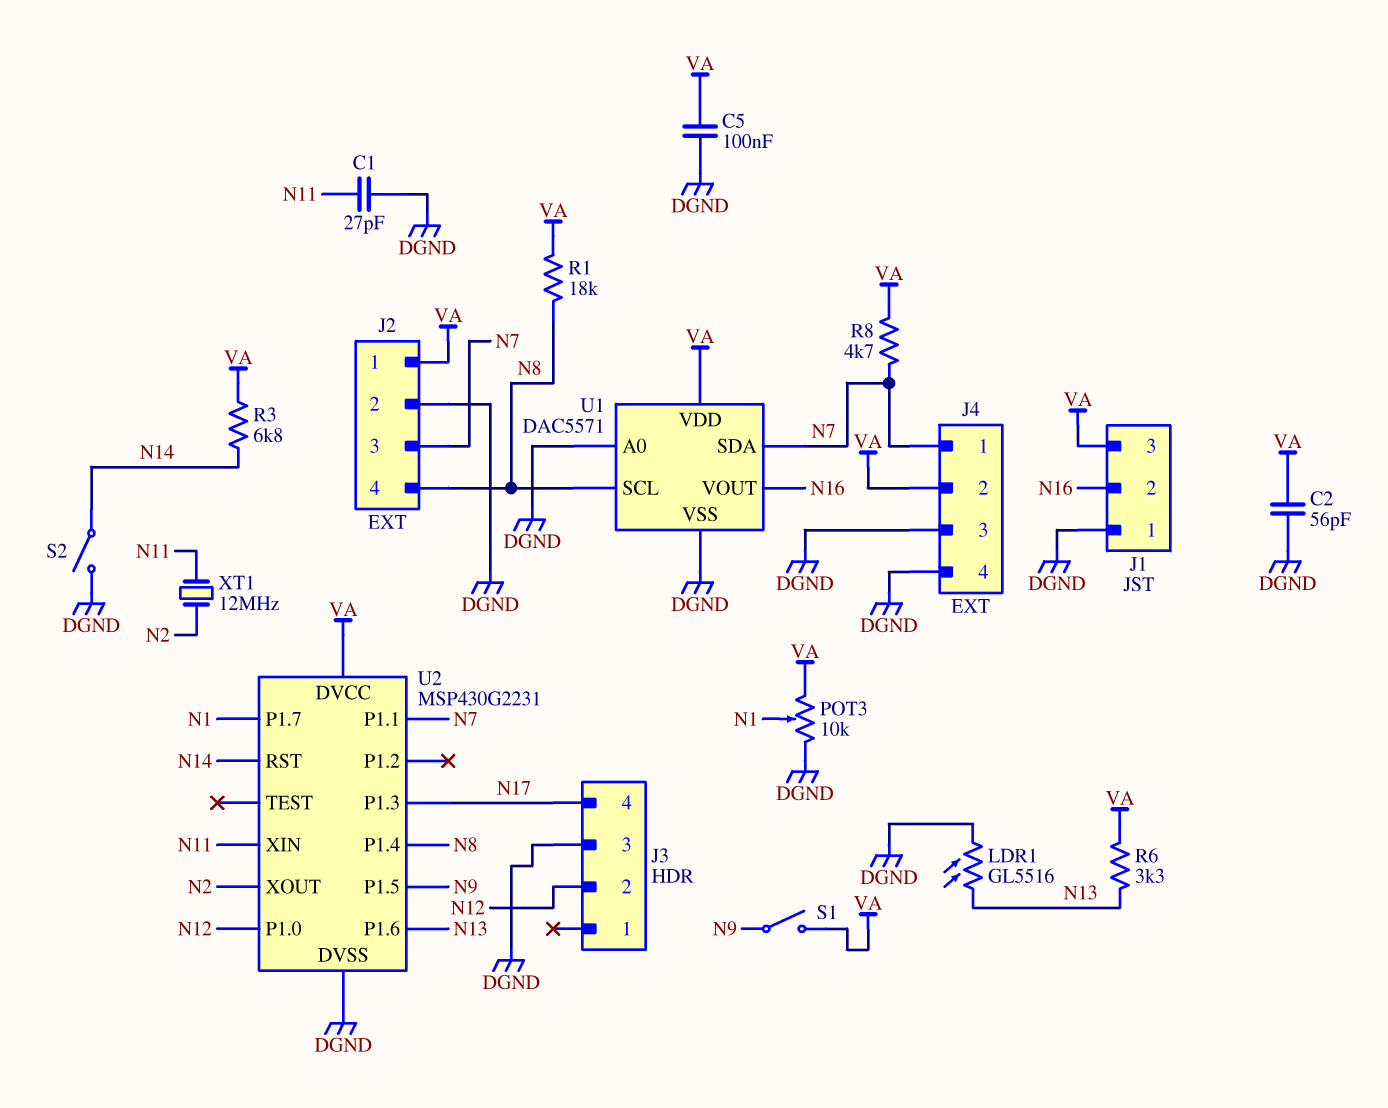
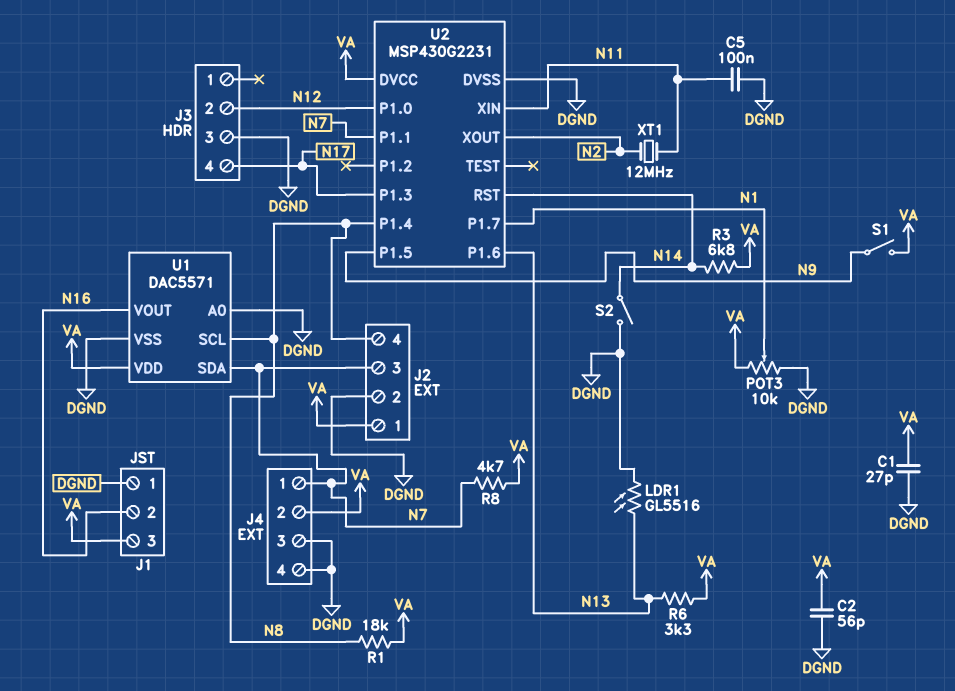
C1: 27pF (DGND, N11) -> 27pF (DGND, VA)
C5: 100nF (DGND, VA) -> 100nF (DGND, N11)

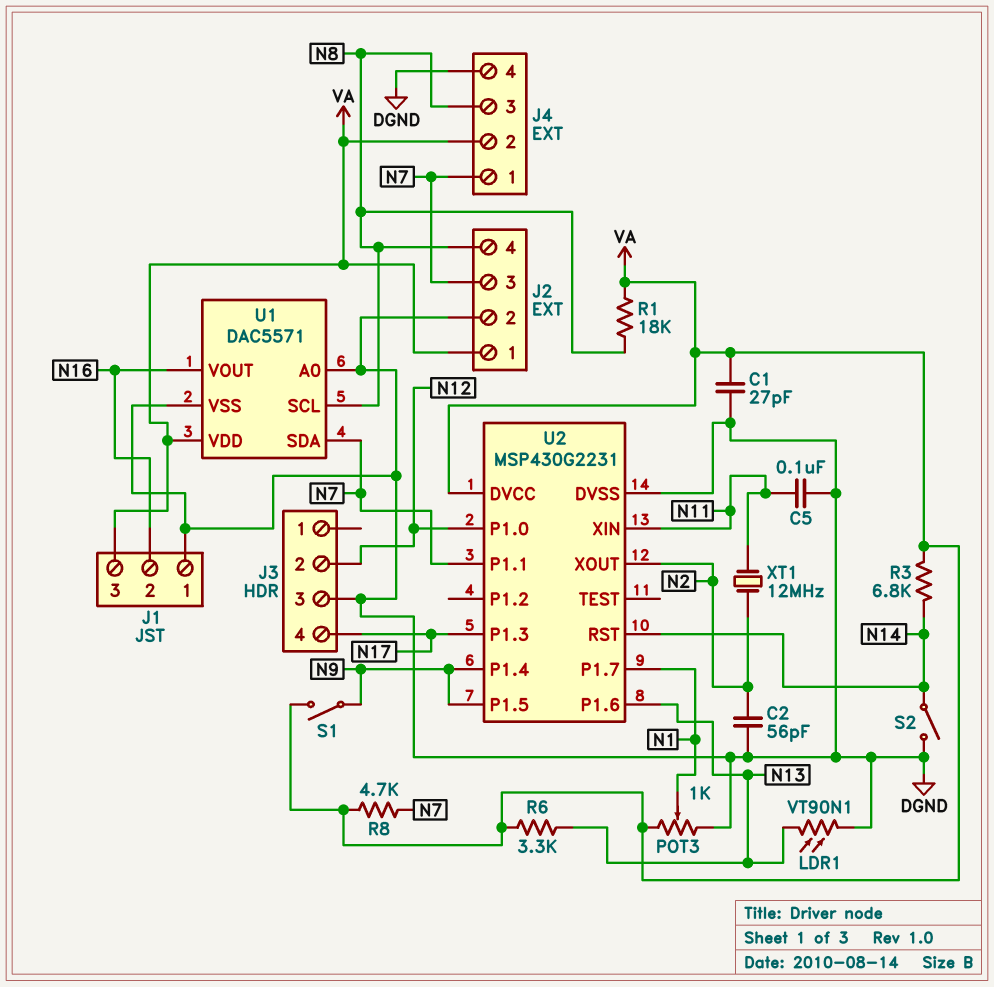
C2: 56pF (DGND, VA) -> 56pF (DGND, N2)
J4 pin 3: DGND -> N8
LDR1: GL5516 (DGND, N13) -> VT90N1 (DGND, N13)
POT3: 10k (DGND, VA, wiper N1) -> 1k (DGND, VA, wiper N1)
U2 pin P1.4: N8 -> N9

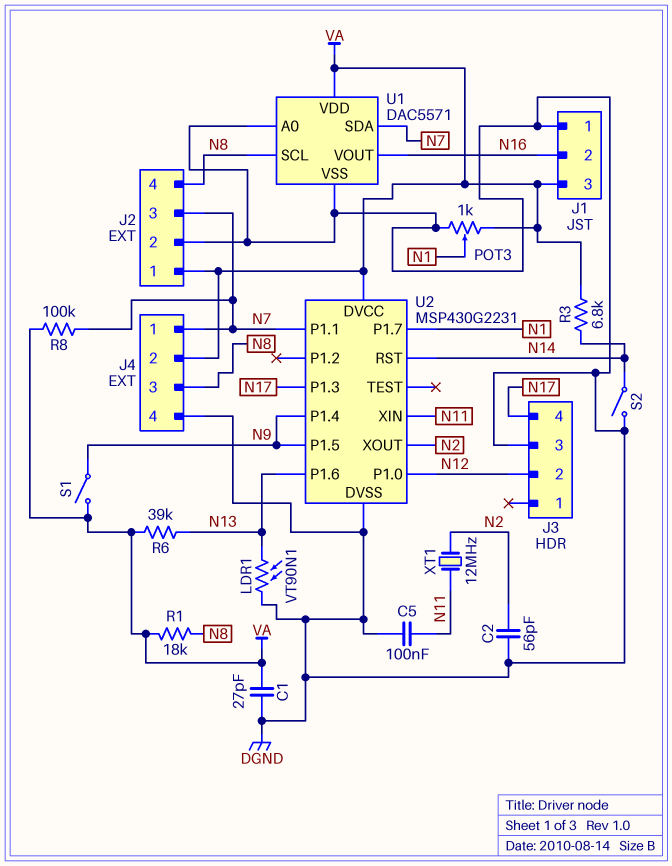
R6: 3.3k (N13, VA) -> 39k (N13, VA)
R8: 4.7k (N7, VA) -> 100k (N7, VA)

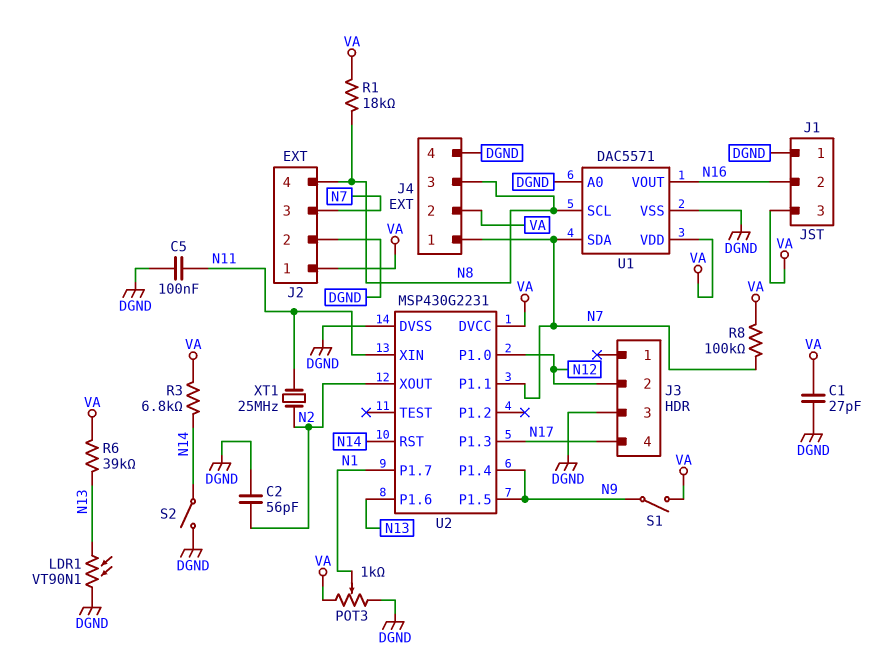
XT1: 12MHz (N2, N11) -> 25MHz (N2, N11)

